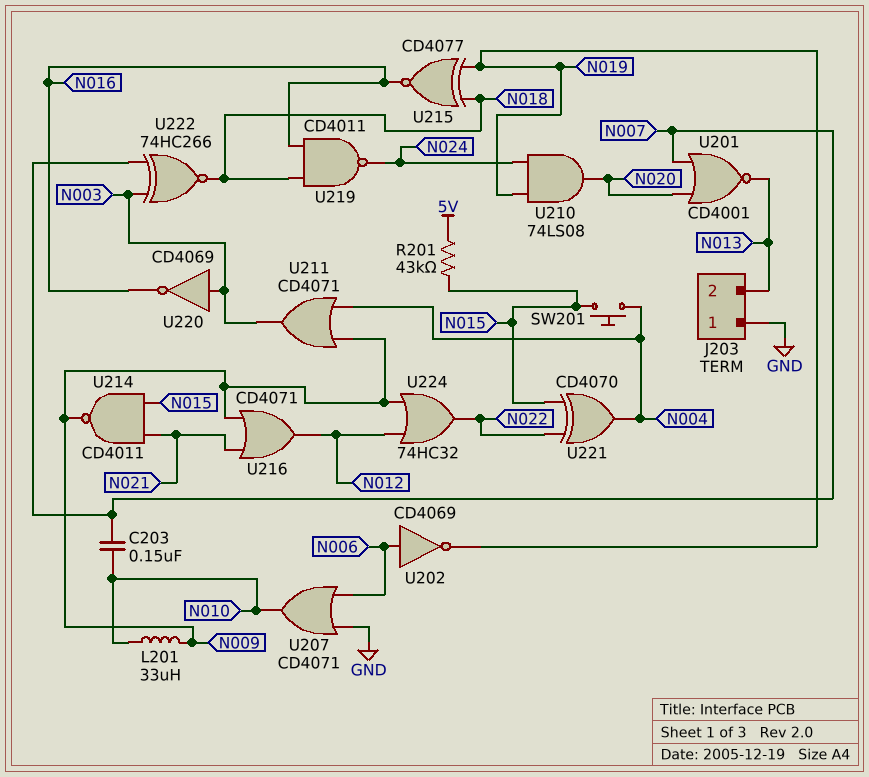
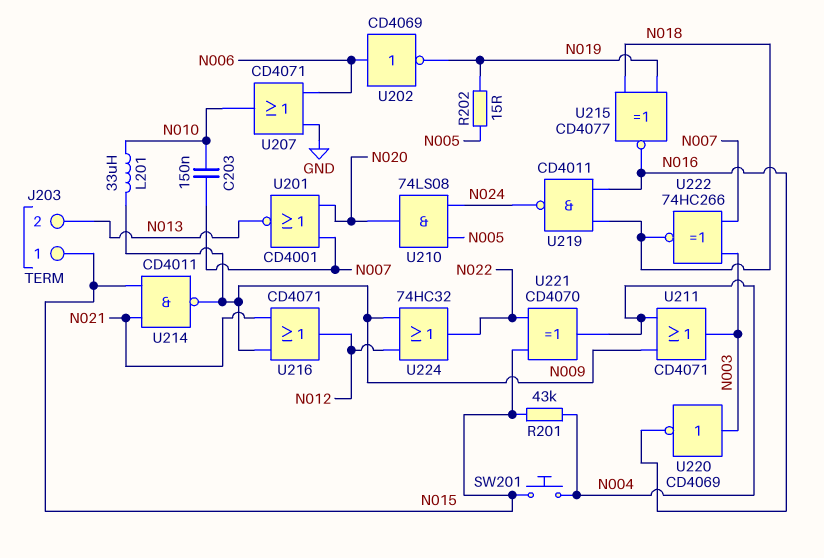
J203 pin 1: GND -> N015
R201: 43k (5V, N015) -> 43k (N004, N015)
R202: none -> 15 (N005, N019)
U210: AND 74LS08 (in N019, in N024, out N020) -> AND 74LS08 (in N005, in N024, out N020)

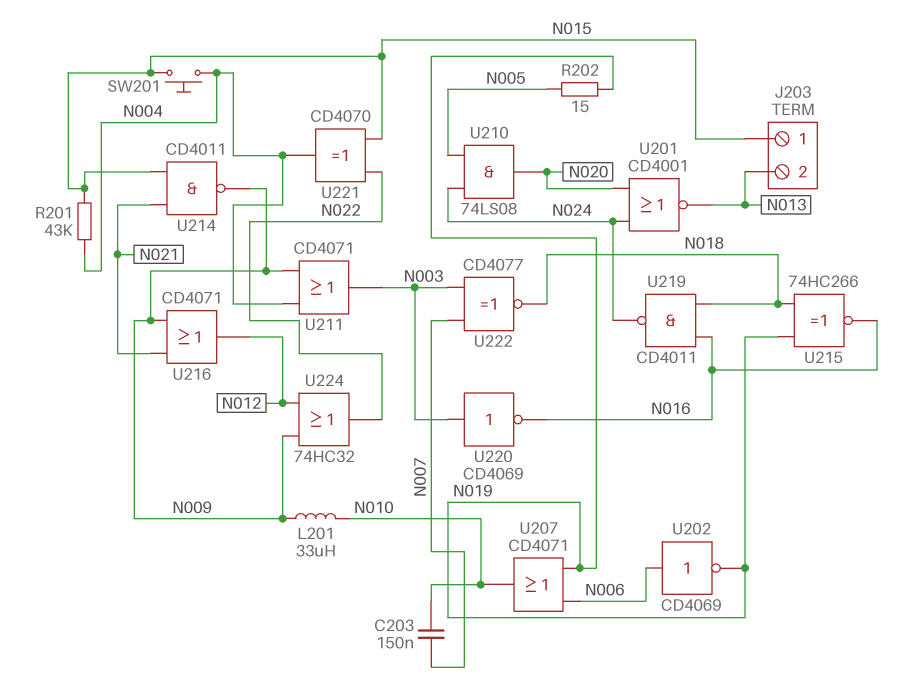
U201: NOR CD4001 (in N007, in N020, out N013) -> NOR CD4001 (in N020, in N024, out N013)
U207: OR CD4071 (in GND, in N006, out N010) -> OR CD4071 (in N006, in N019, out N010)
U215: XNOR CD4077 (in N018, in N019, out N016) -> XNOR 74HC266 (in N018, in N019, out N016)
U222: XNOR 74HC266 (in N003, in N007, out N018) -> XNOR CD4077 (in N003, in N007, out N018)

